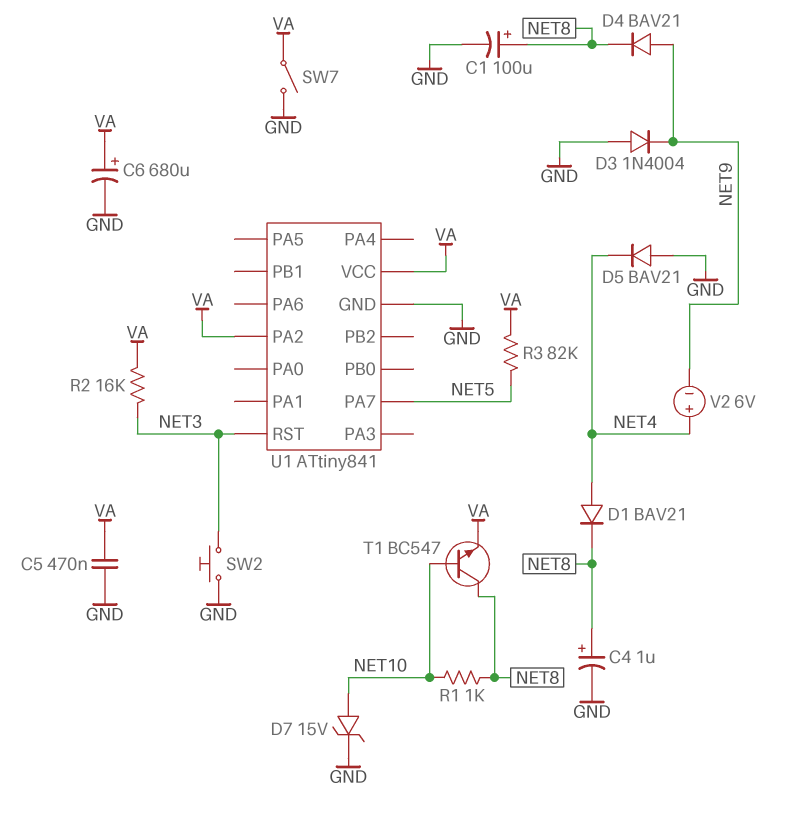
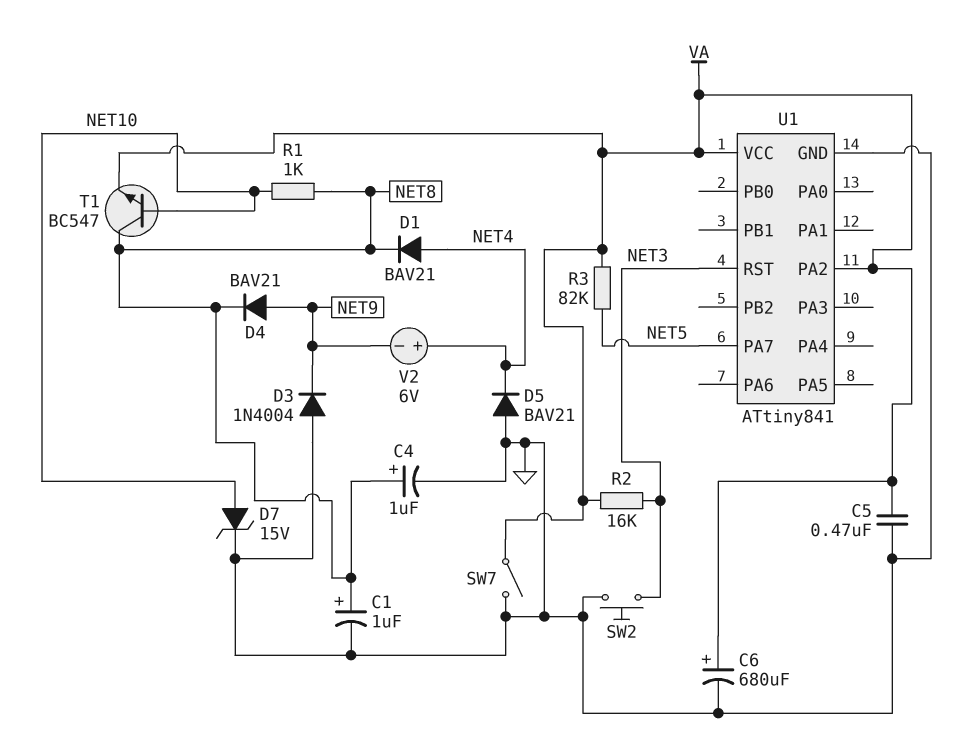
C1: 100uF (plus NET8, minus GND) -> 1uF (plus NET8, minus GND)

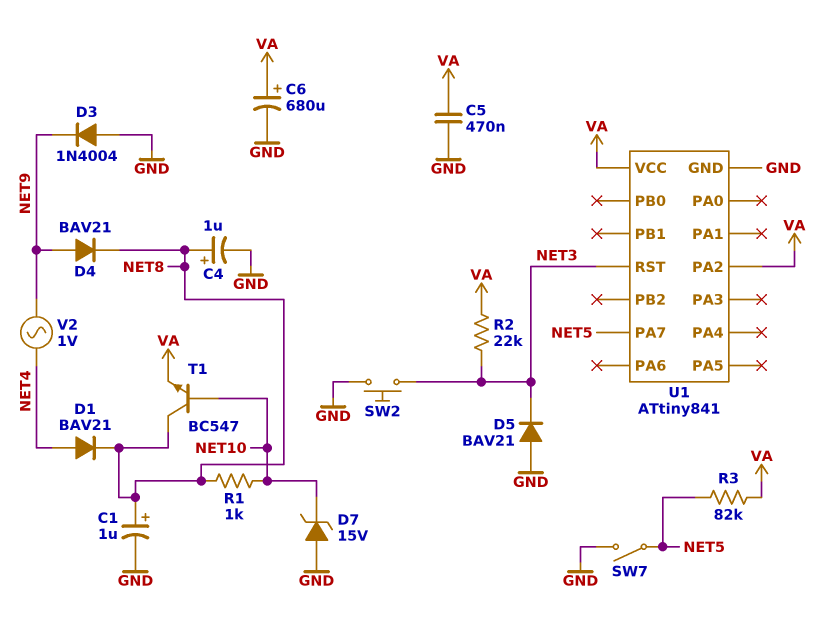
D5: diode BAV21 (A GND, K NET4) -> diode BAV21 (A GND, K NET3)
D7: zener 15V (A NET10, K GND) -> zener 15V (A GND, K NET10)
R2: 16k (NET3, VA) -> 22k (NET3, VA)
SW7: switch (GND, VA) -> switch (GND, NET5)
V2: 6V (plus NET4, minus NET9) -> AC 1V (NET4, NET9)

